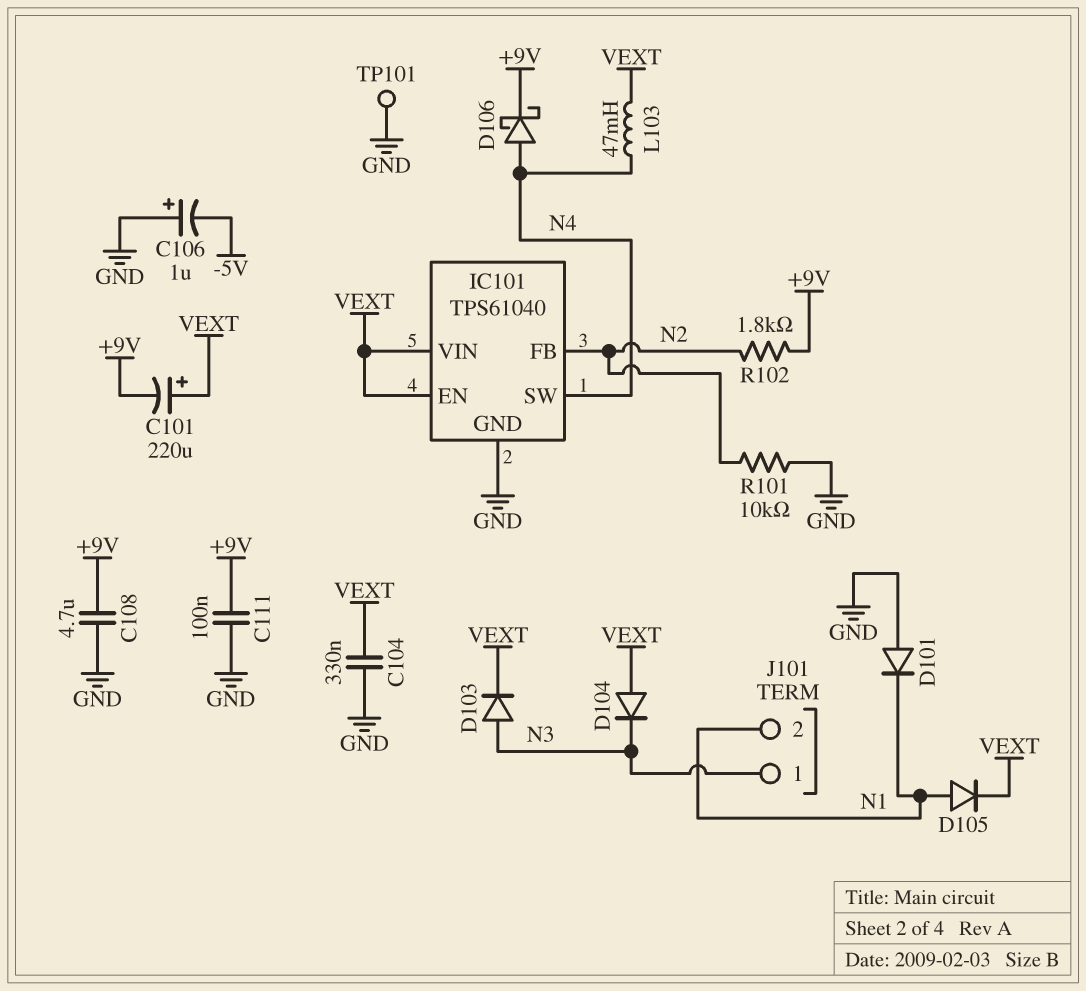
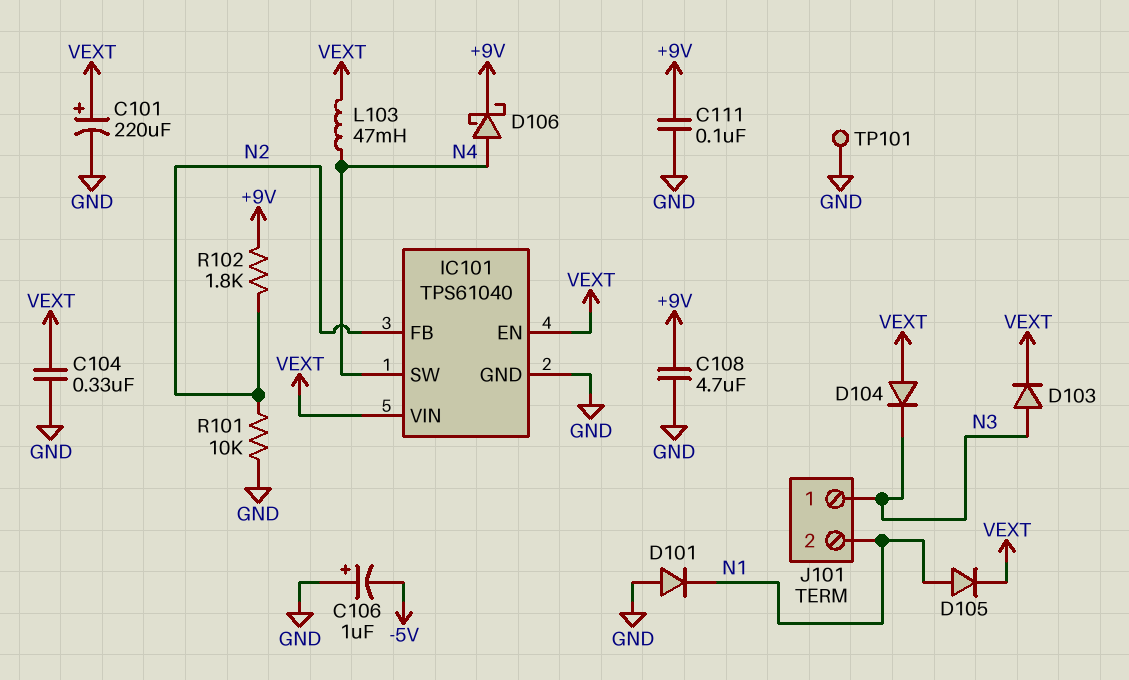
C101: 220uF (plus VEXT, minus +9V) -> 220uF (plus VEXT, minus GND)

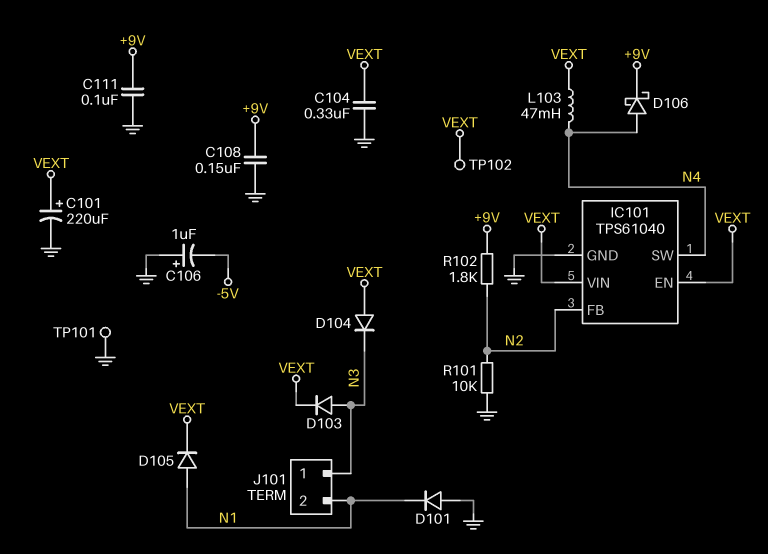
C108: 4.7uF (+9V, GND) -> 150nF (+9V, GND)
TP102: none -> test point (VEXT)

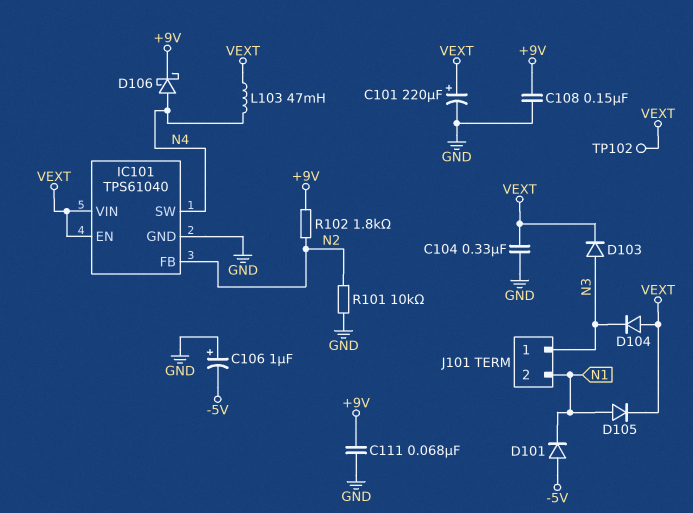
C111: 100nF (+9V, GND) -> 68nF (+9V, GND)
D101: diode (A GND, K N1) -> diode (A -5V, K N1)
TP101: test point (GND) -> none

